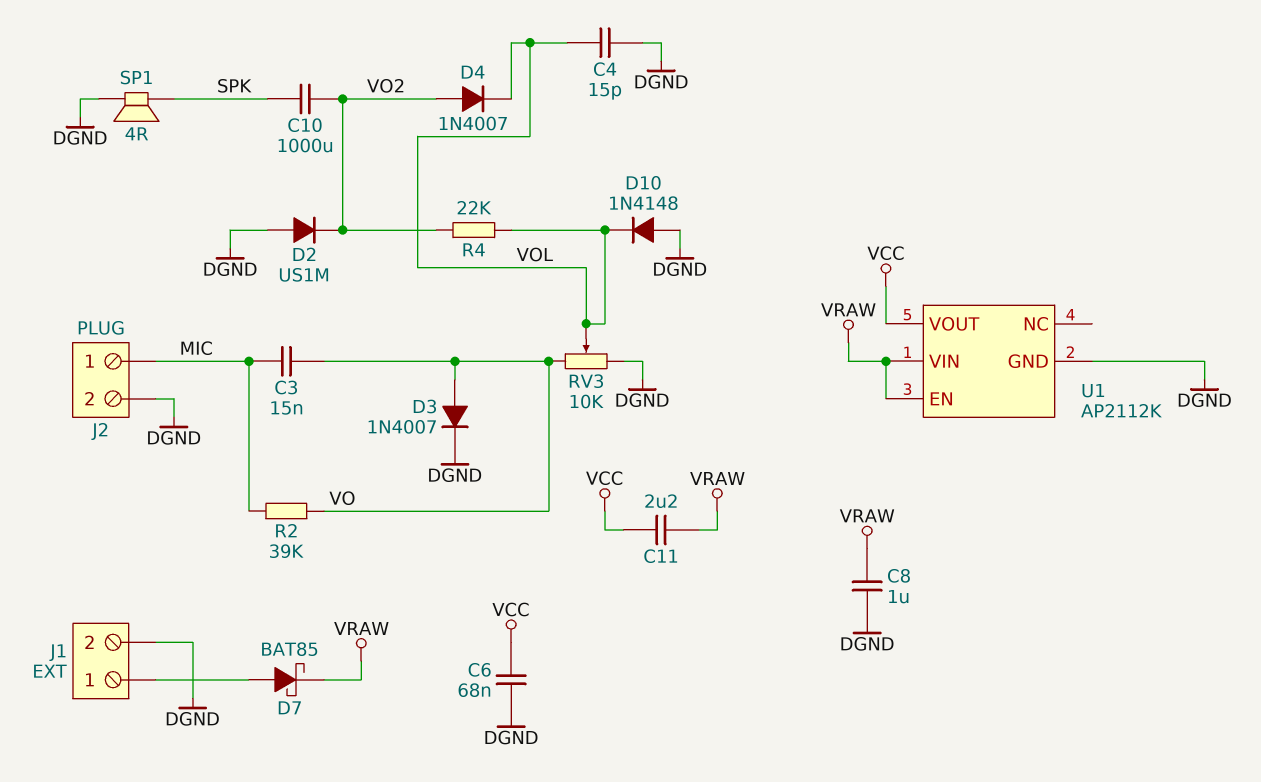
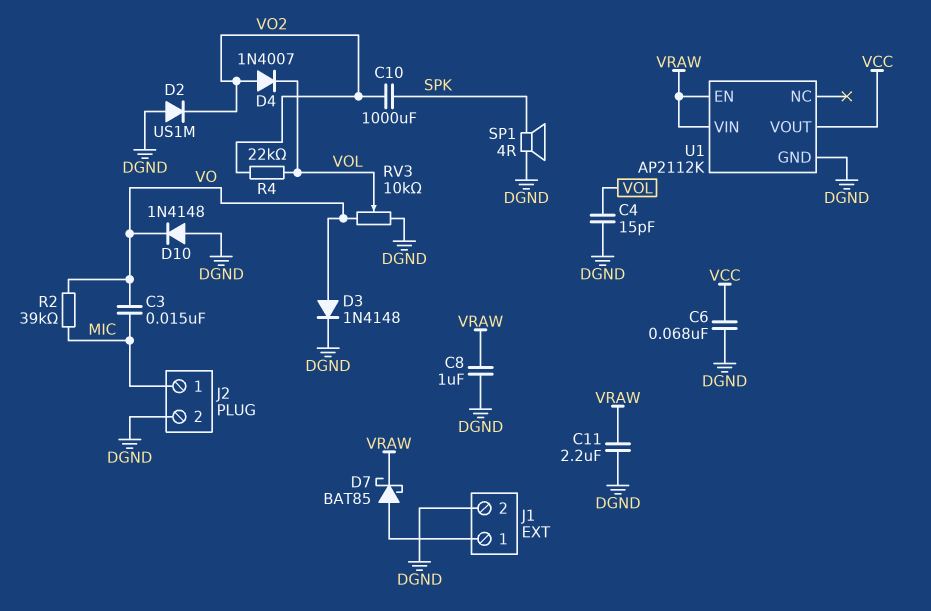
C11: 2.2uF (VCC, VRAW) -> 2.2uF (DGND, VRAW)
D3: diode 1N4007 (A VO, K DGND) -> diode 1N4148 (A VO, K DGND)
D10: diode 1N4148 (A DGND, K VOL) -> diode 1N4148 (A DGND, K VO)

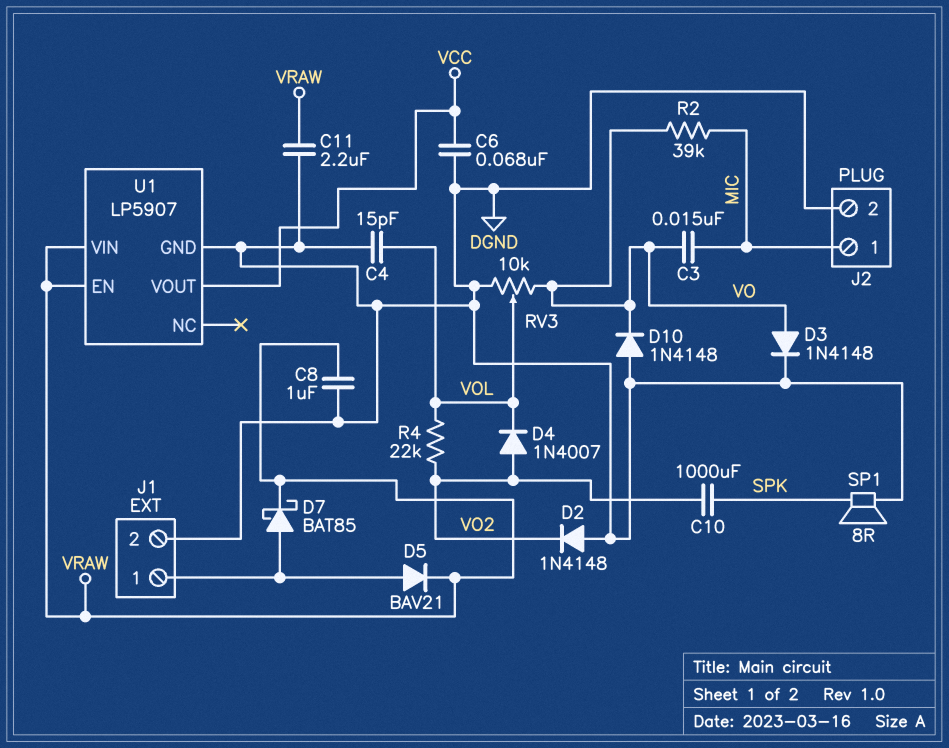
D2: diode US1M (A DGND, K VO2) -> diode 1N4148 (A DGND, K VO2)
D5: none -> diode BAV21 (A J1/1, K VRAW)
SP1: speaker 4R (DGND, SPK) -> speaker 8R (DGND, SPK)
U1: AP2112K -> LP5907

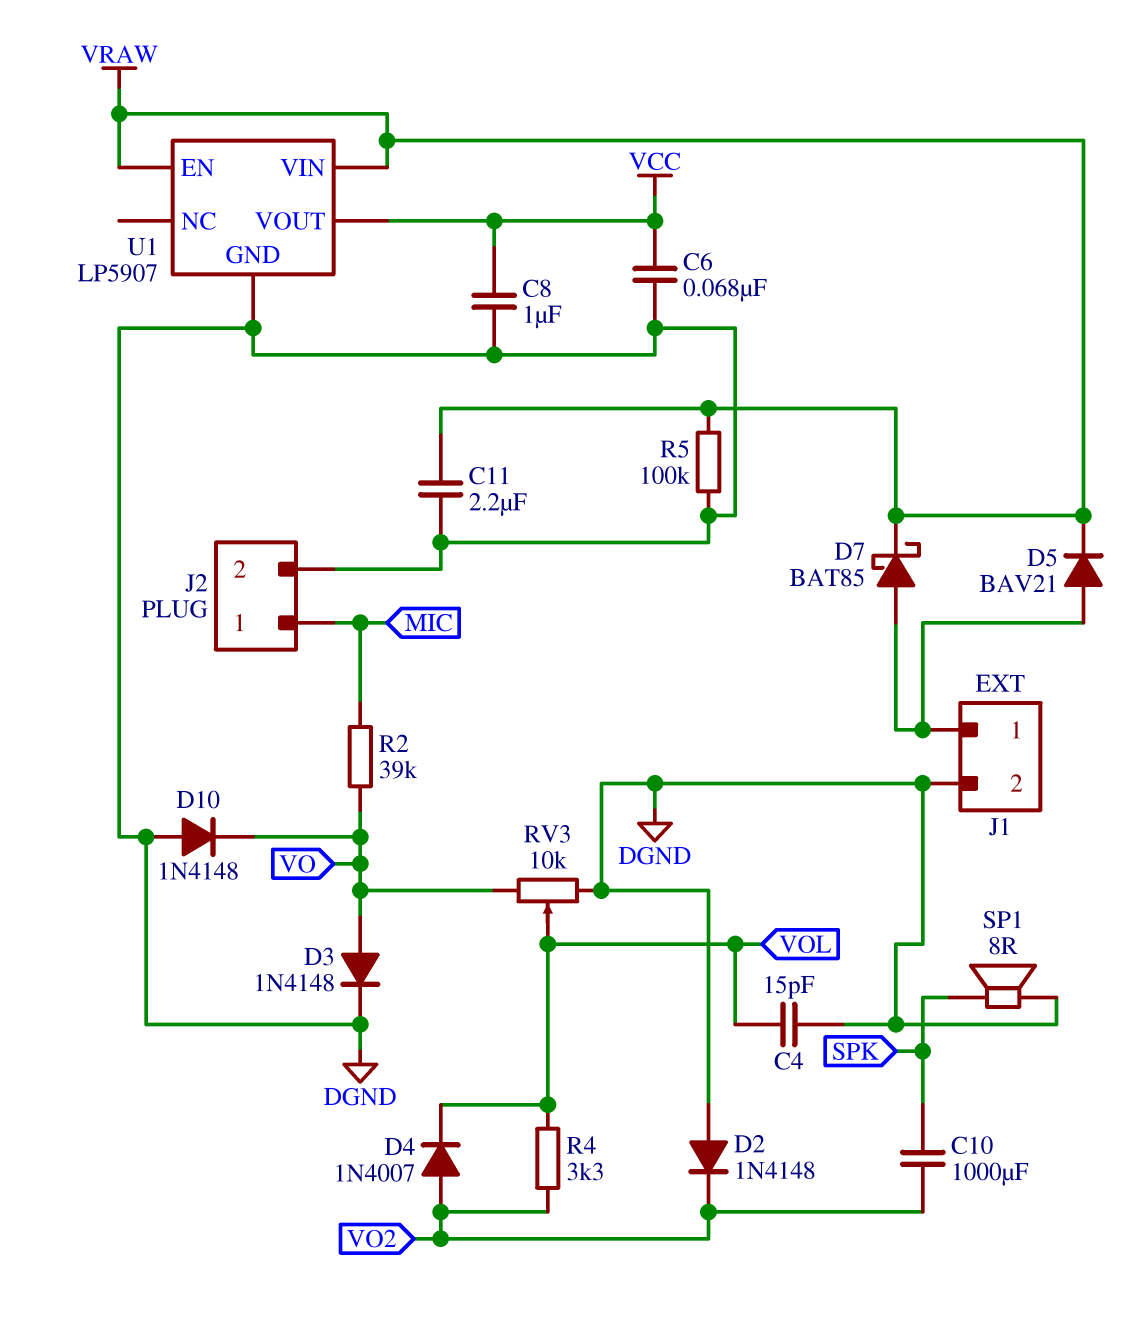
C3: 15nF (MIC, VO) -> none
C8: 1uF (DGND, VRAW) -> 1uF (DGND, VCC)
R4: 22k (VO2, VOL) -> 3.3k (VO2, VOL)
R5: none -> 100k (DGND, VRAW)

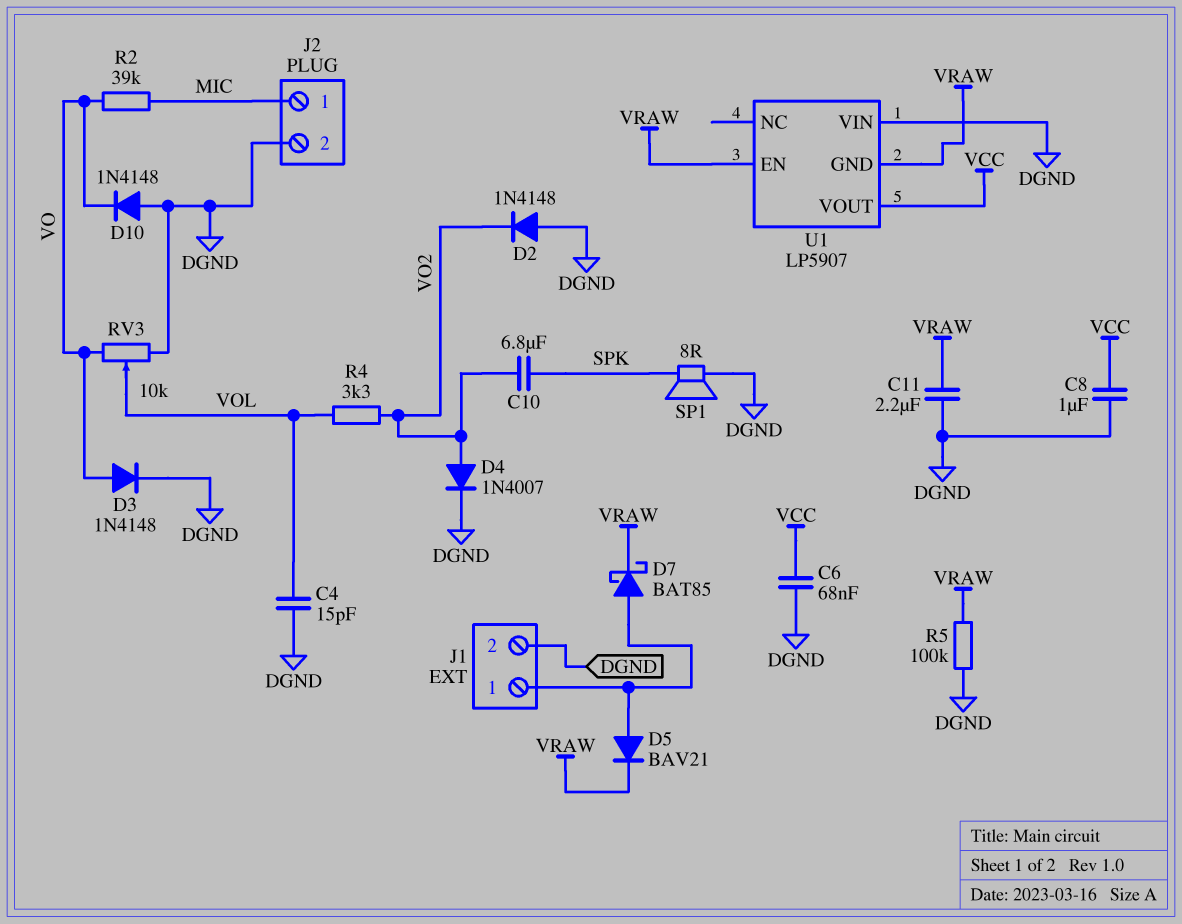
C10: 1000uF (SPK, VO2) -> 6.8uF (SPK, VO2)
D4: diode 1N4007 (A VO2, K VOL) -> diode 1N4007 (A VO2, K DGND)
U1 pin GND: DGND -> VRAW
U1 pin VIN: VRAW -> DGND

